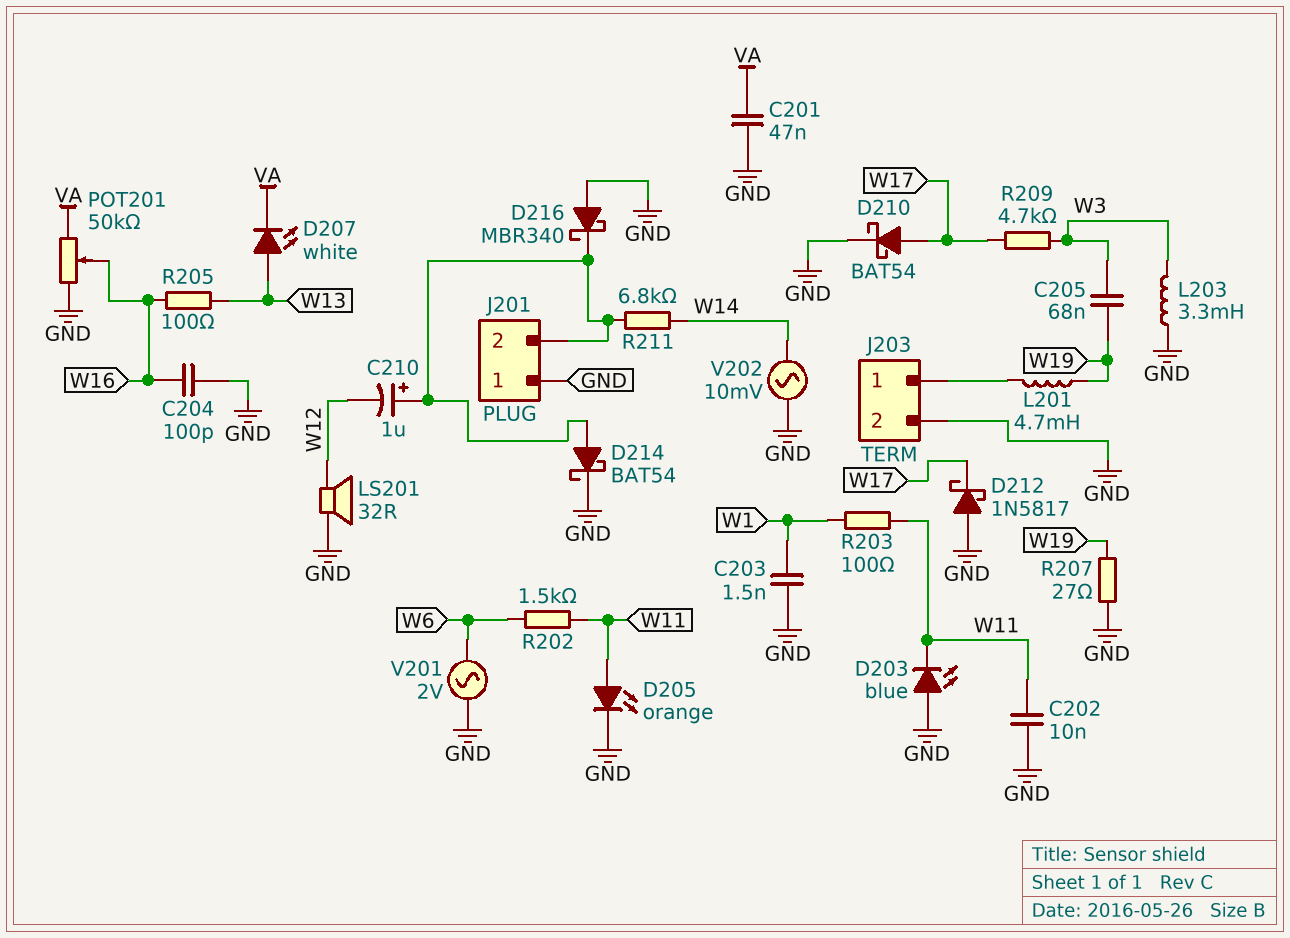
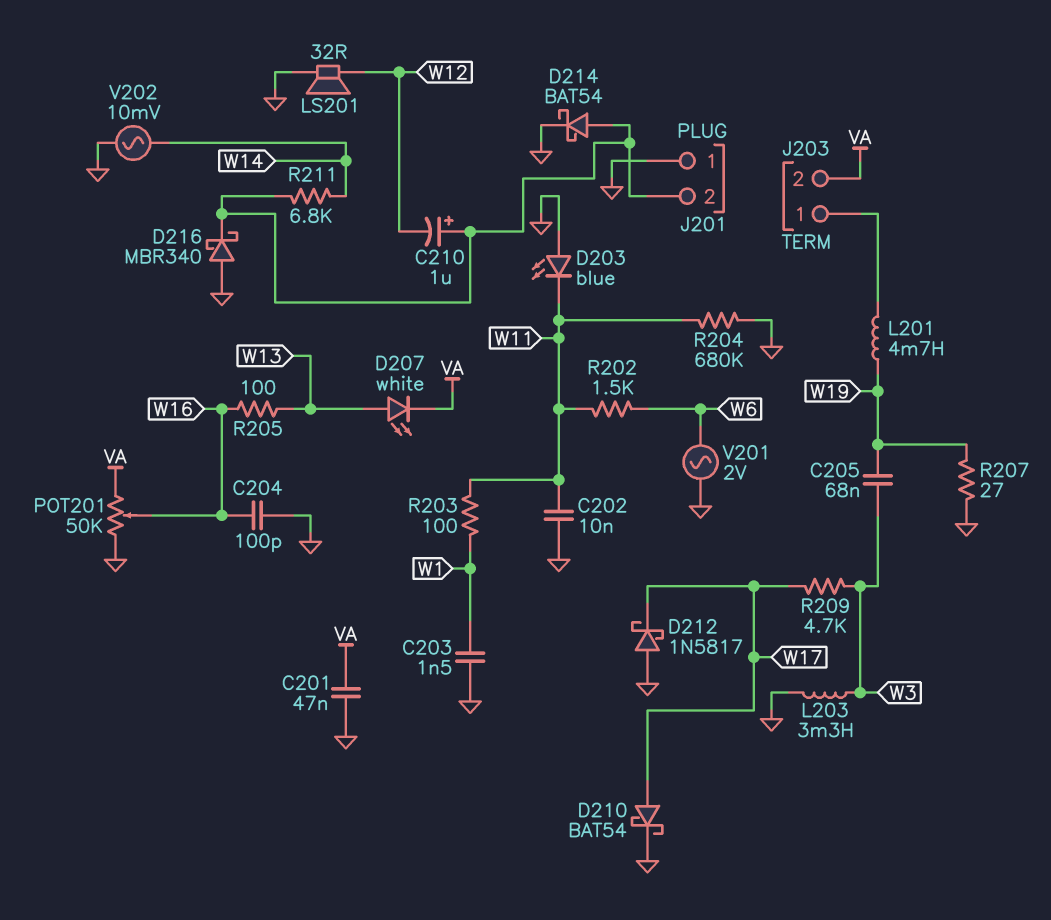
D205: LED orange (A W11, K GND) -> none
J203 pin 2: GND -> VA
R204: none -> 680k (GND, W11)

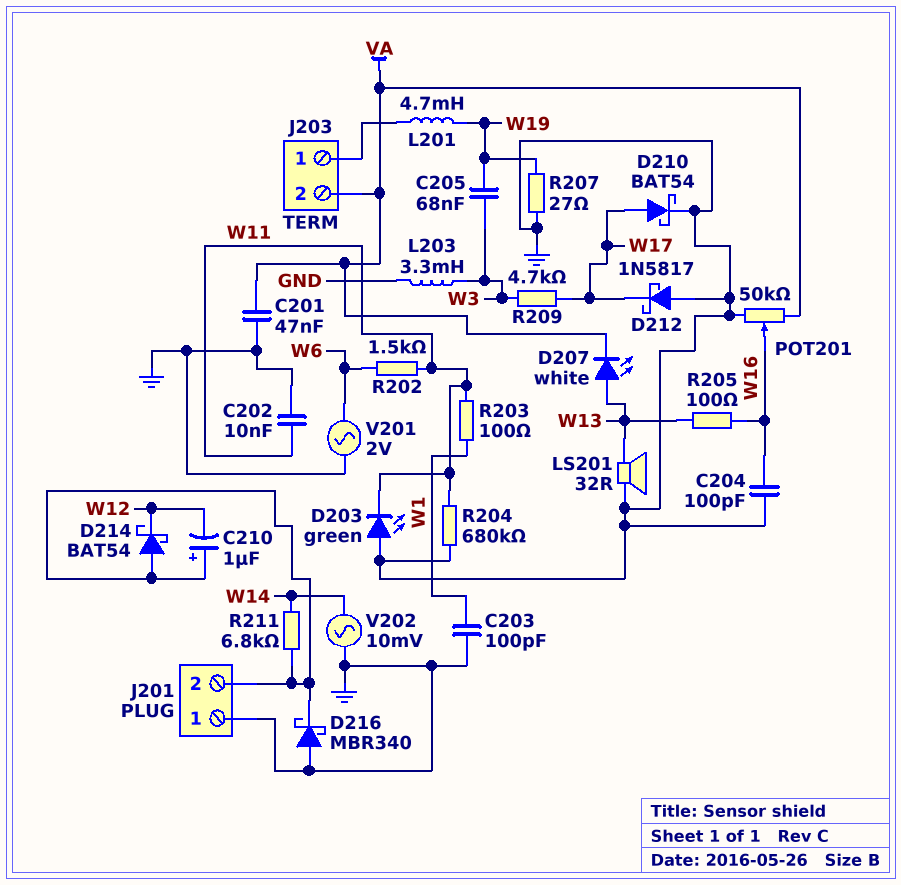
C203: 1.5nF (GND, W1) -> 100pF (GND, W1)
D203: LED blue (A GND, K W11) -> LED green (A GND, K W11)
D214: schottky BAT54 (A J201/2, K GND) -> schottky BAT54 (A J201/2, K W12)
LS201: speaker 32R (GND, W12) -> speaker 32R (GND, W13)

